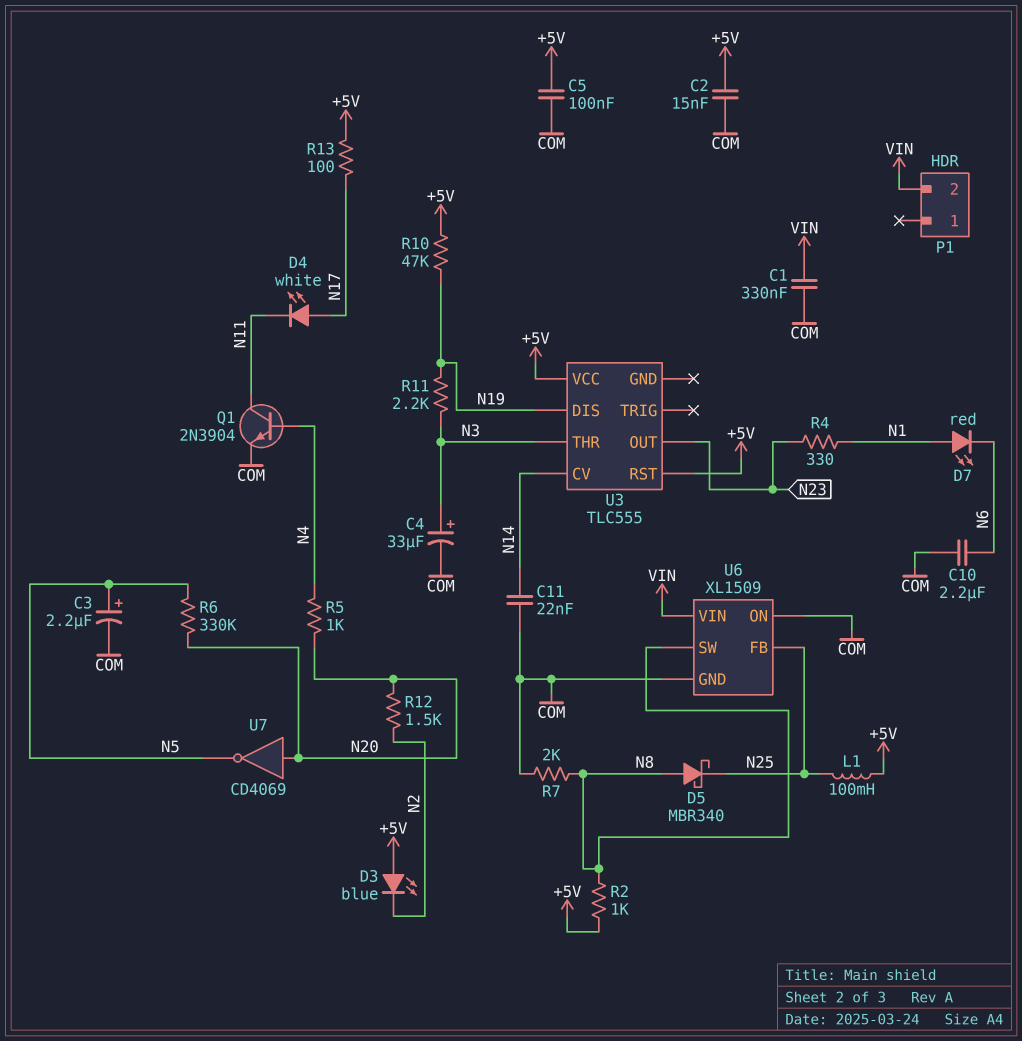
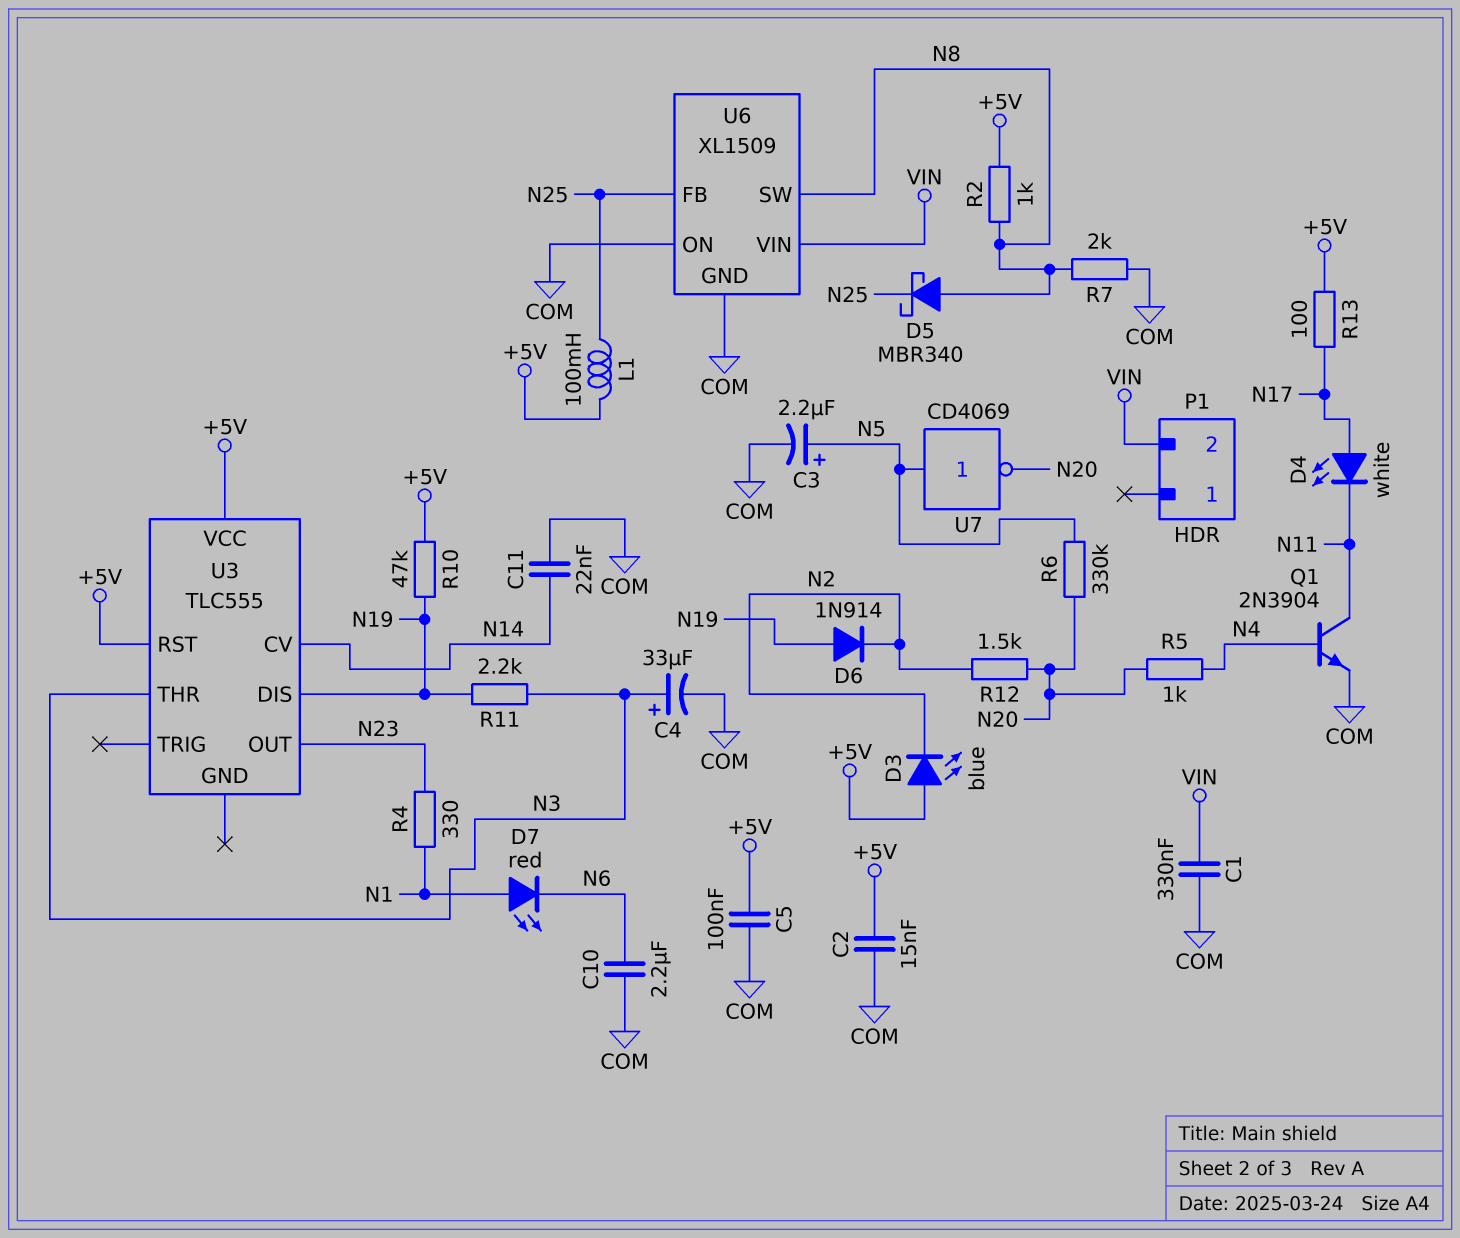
D6: none -> diode 1N914 (A N19, K N2)
U7: NOT CD4069 (in N20, out N5) -> NOT CD4069 (in N5, out N20)

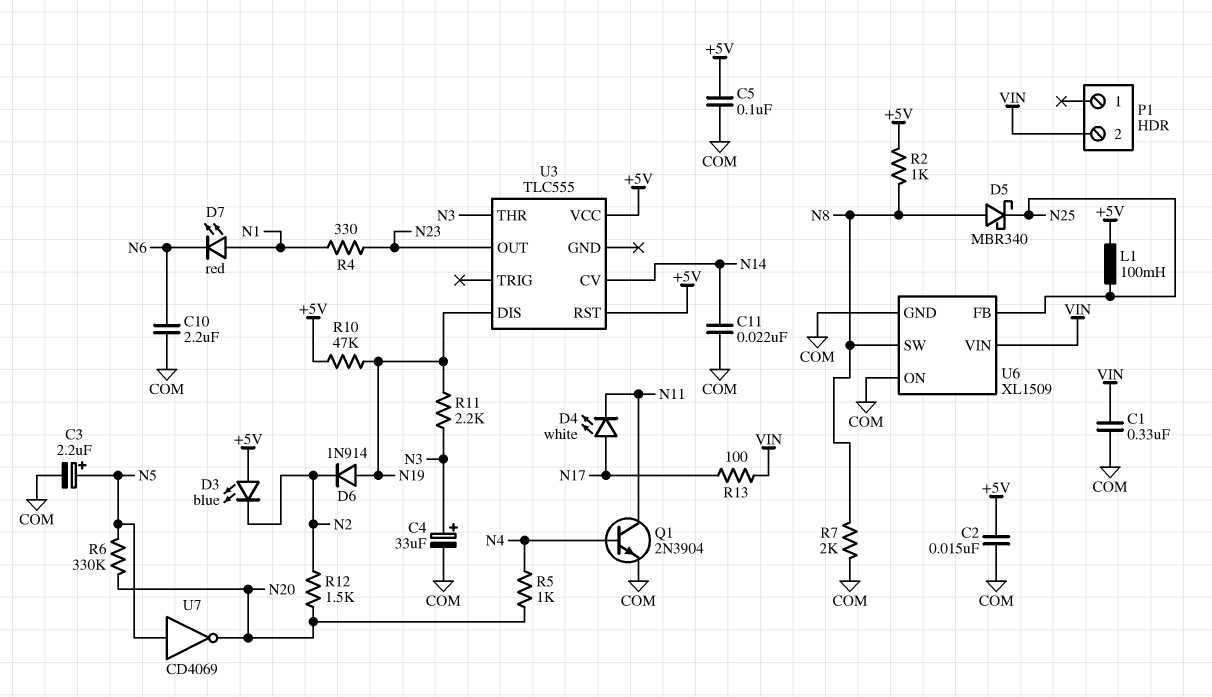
R13: 100 (+5V, N17) -> 100 (N17, VIN)

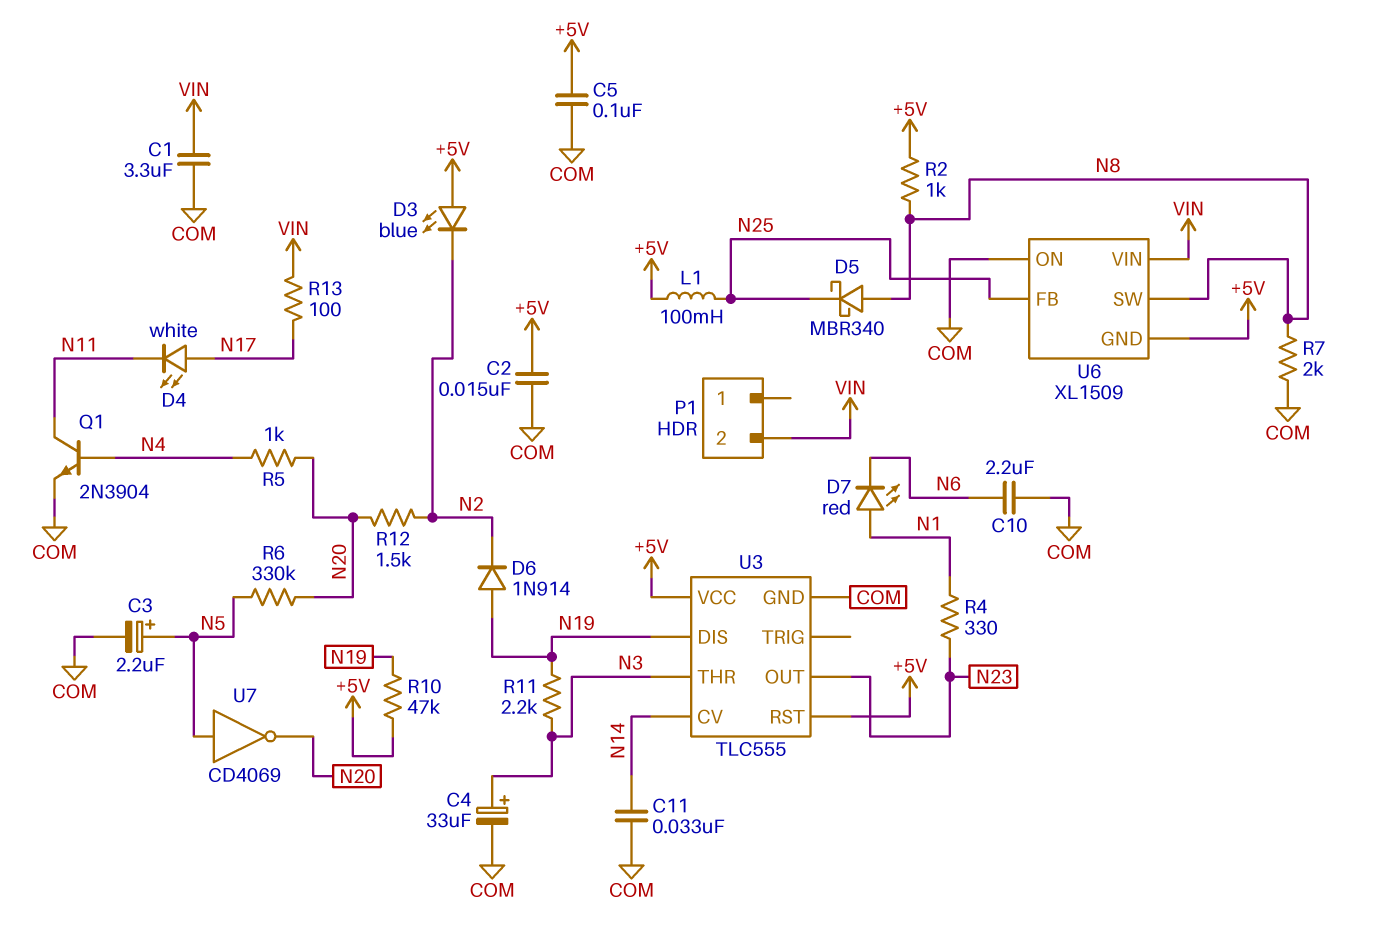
C1: 330nF (COM, VIN) -> 3.3uF (COM, VIN)
C11: 22nF (COM, N14) -> 33nF (COM, N14)
U3 pin GND: none -> COM
U6 pin GND: COM -> +5V

